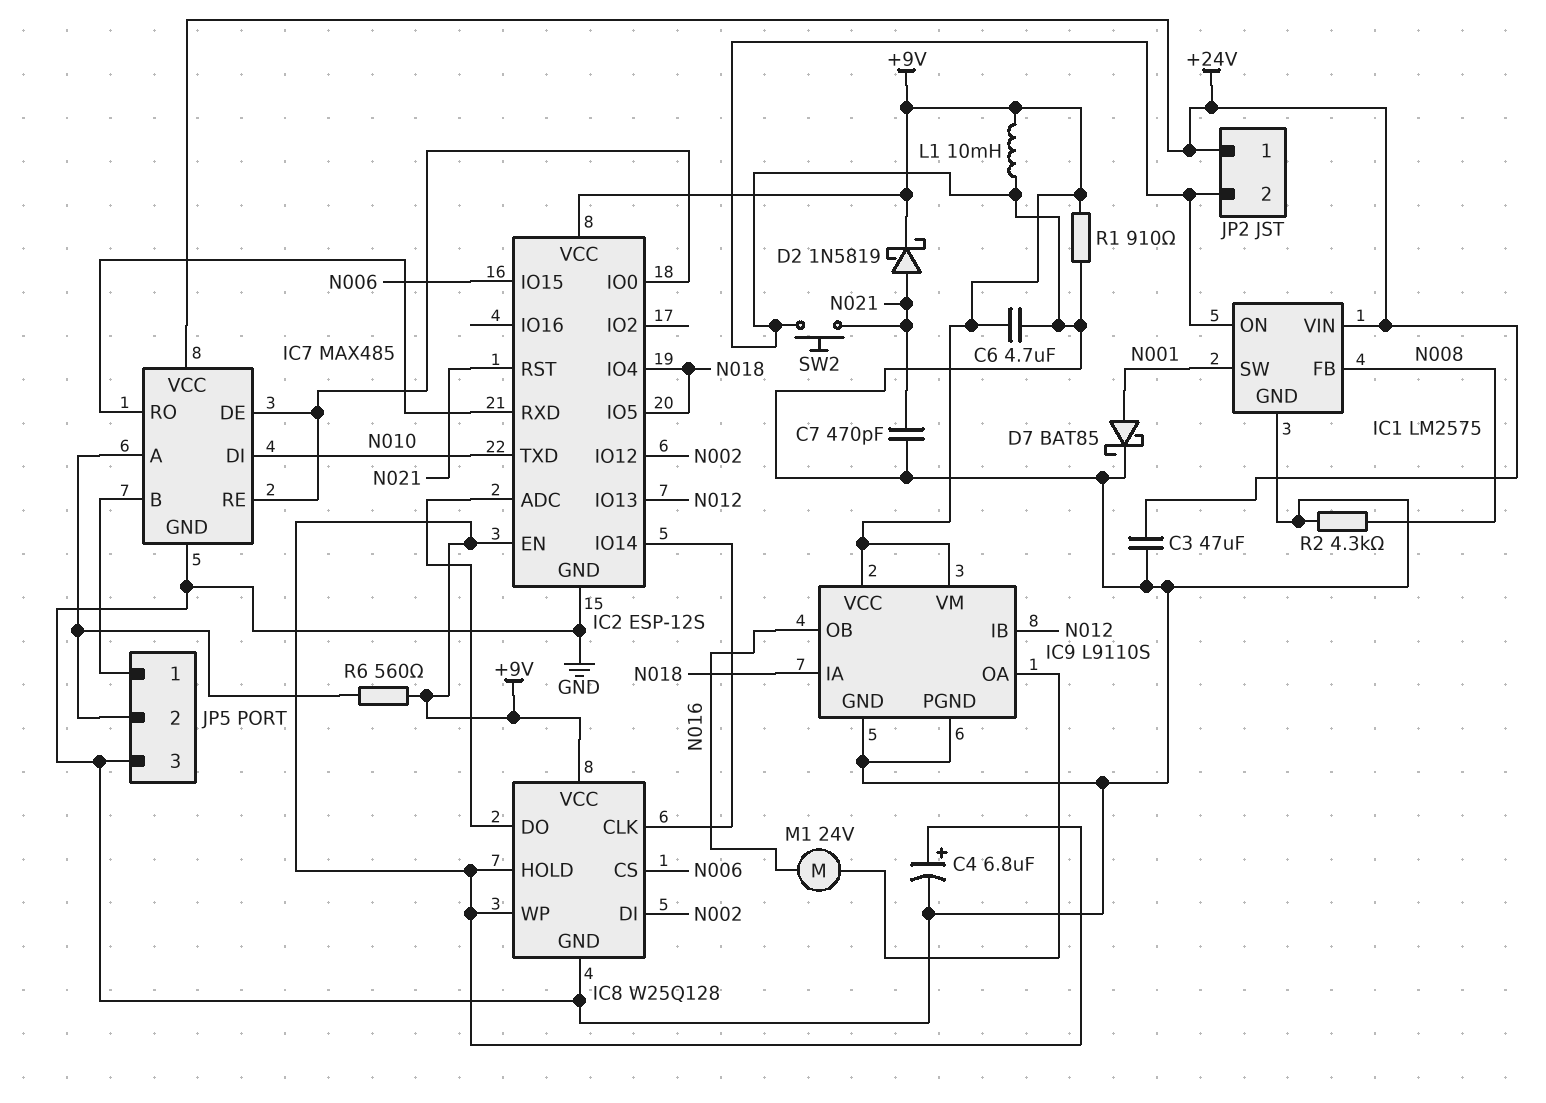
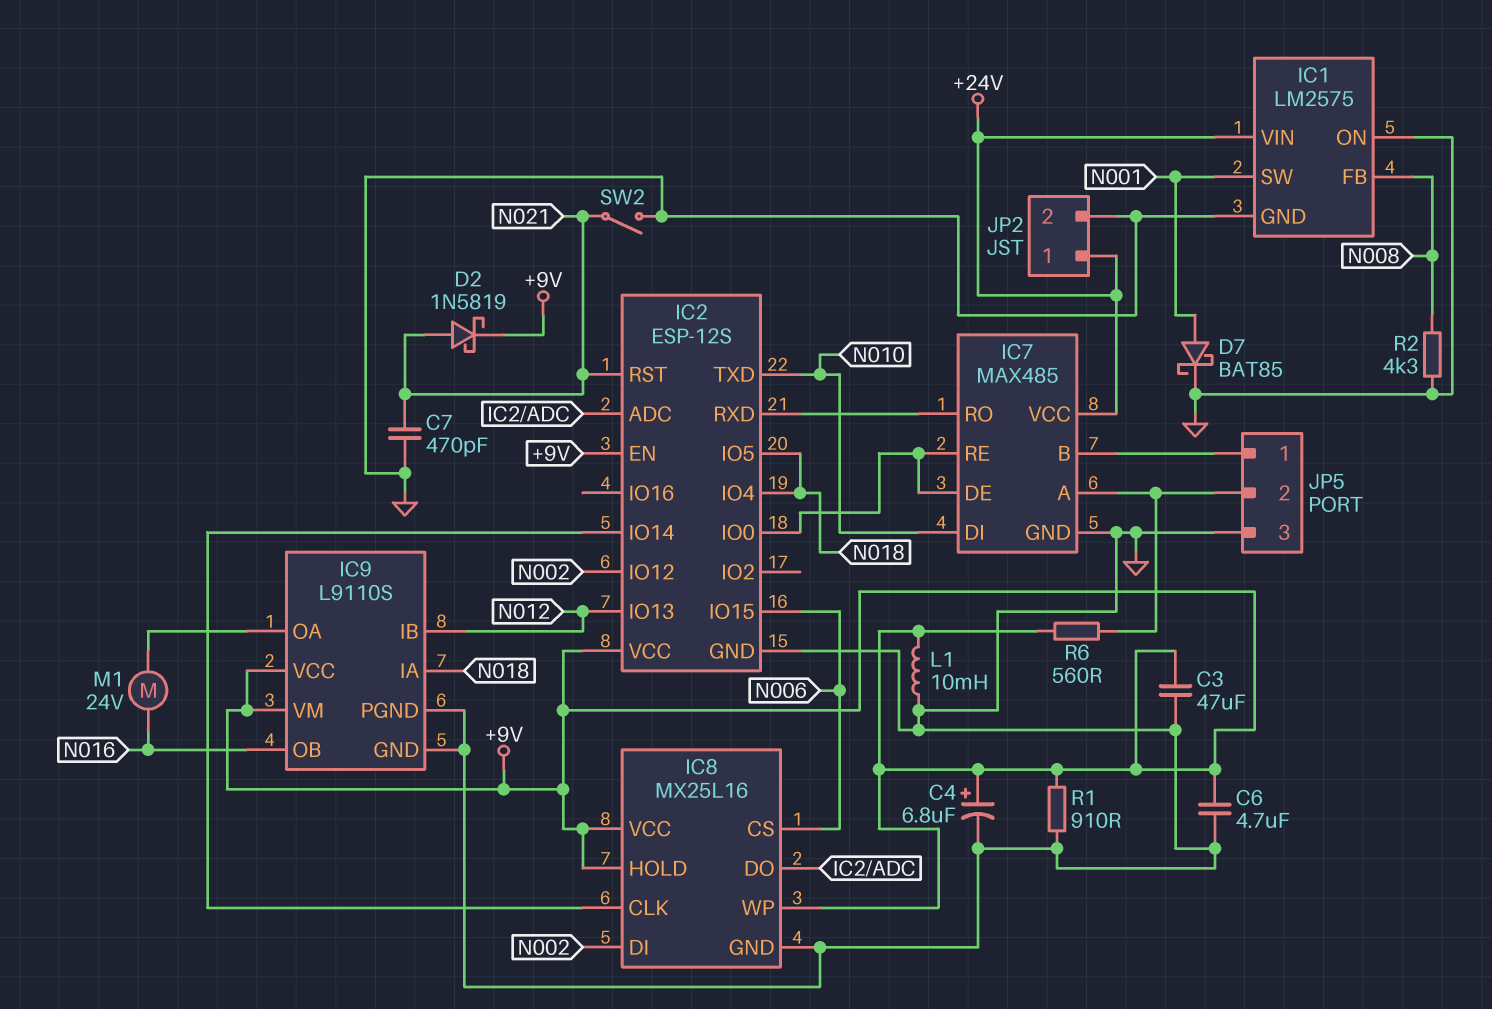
C3: 47uF (+24V, GND) -> 47uF (+9V, GND)
IC8: W25Q128 -> MX25L16
SW2: button (GND, N021) -> switch (GND, N021)

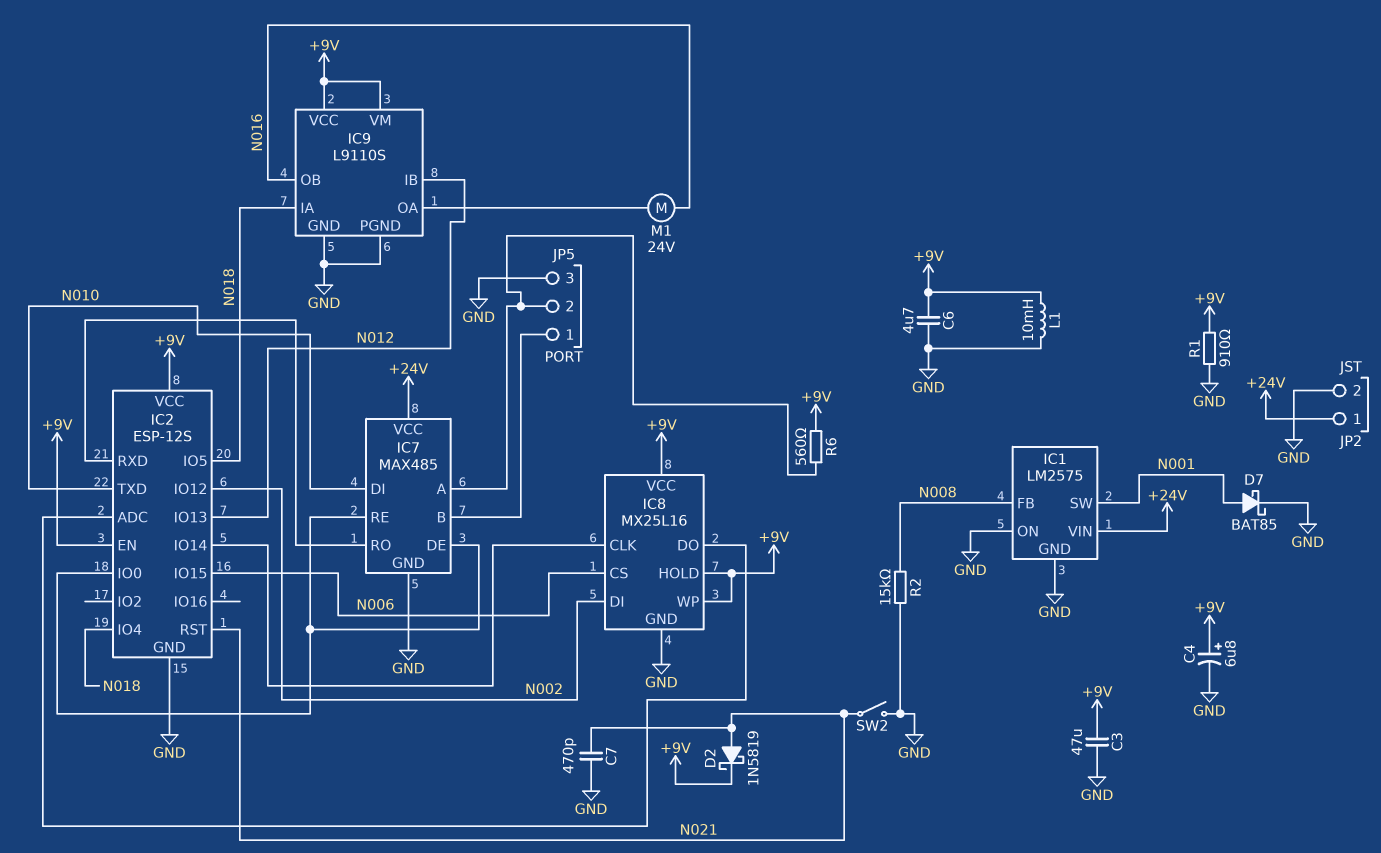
R2: 4.3k (GND, N008) -> 15k (GND, N008)

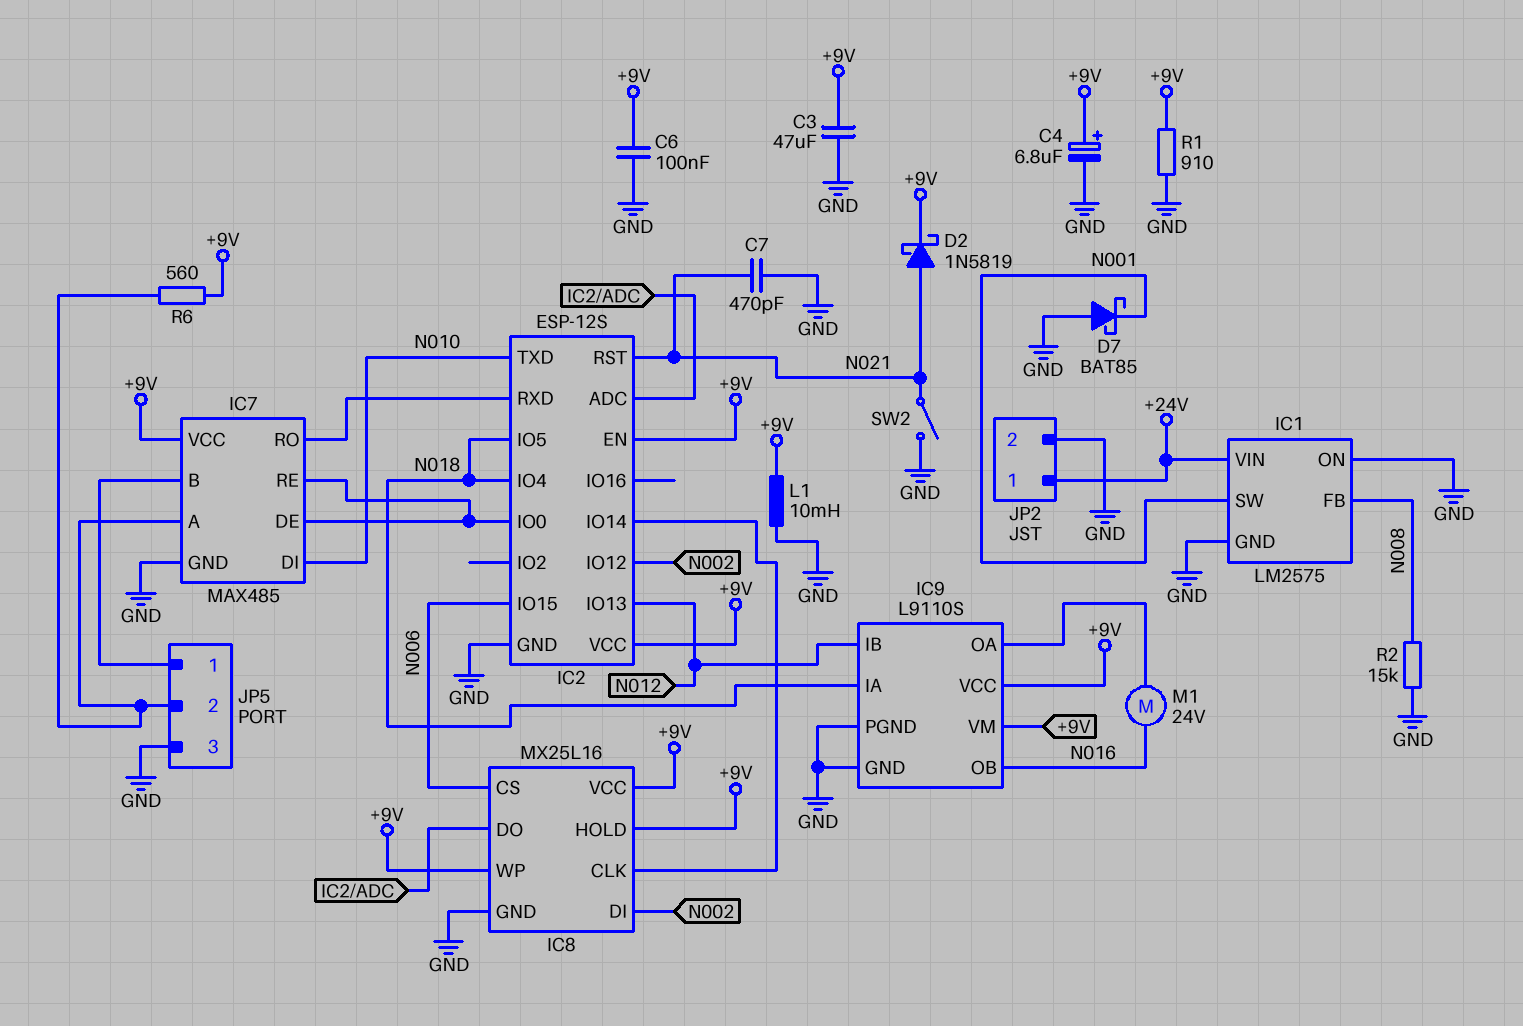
C6: 4.7uF (+9V, GND) -> 100nF (+9V, GND)
D7: schottky BAT85 (A N001, K GND) -> schottky BAT85 (A GND, K N001)
IC7 pin VCC: +24V -> +9V

